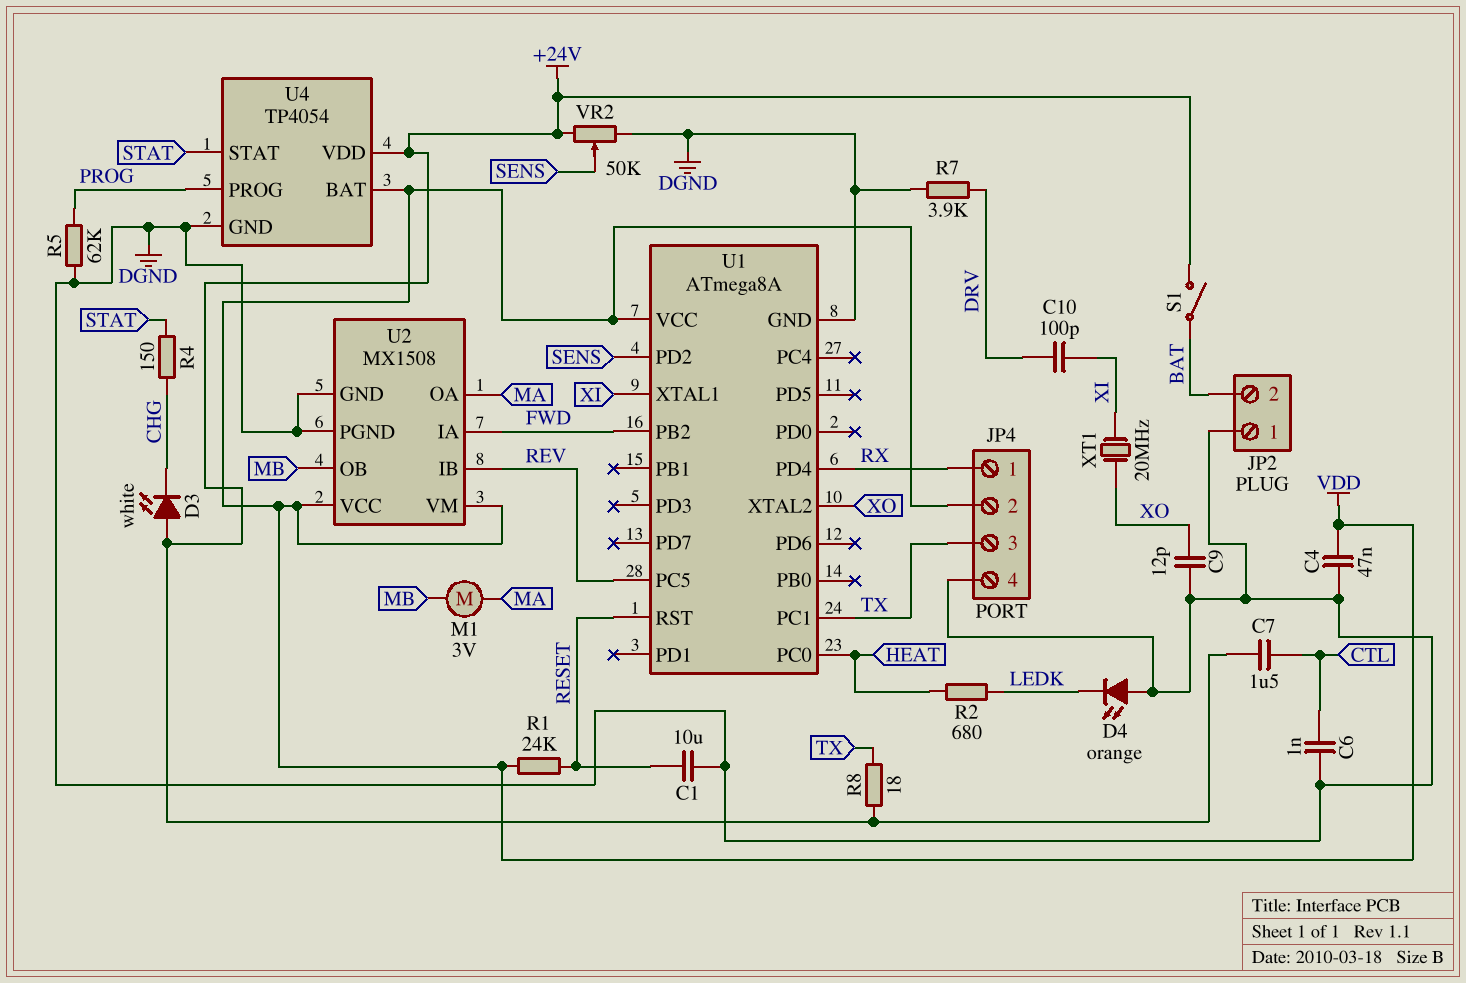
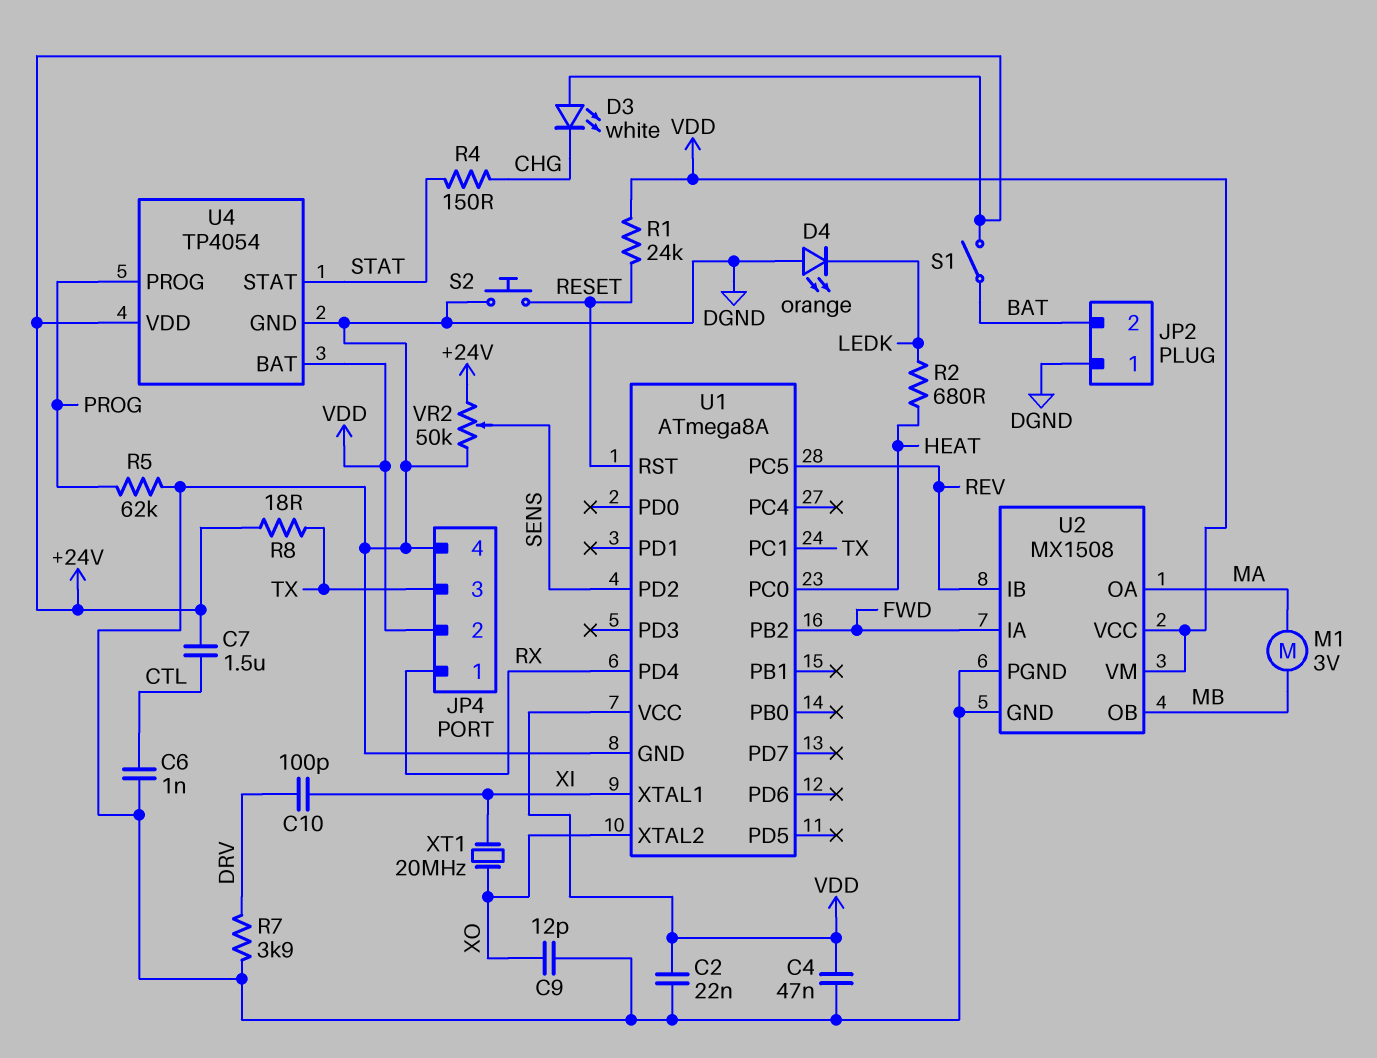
C1: 10uF (DGND, RESET) -> none
C2: none -> 22nF (DGND, VDD)
S2: none -> button (DGND, RESET)

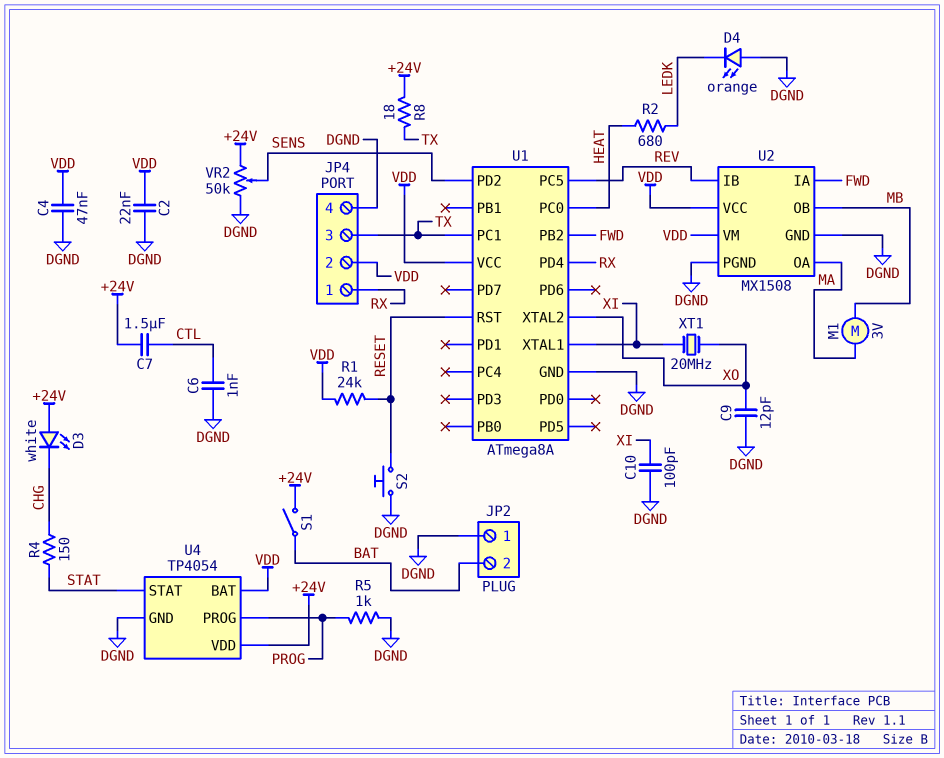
C10: 100pF (DRV, XI) -> 100pF (DGND, XI)
R5: 62k (DGND, PROG) -> 1k (DGND, PROG)
R7: 3.9k (DGND, DRV) -> none

